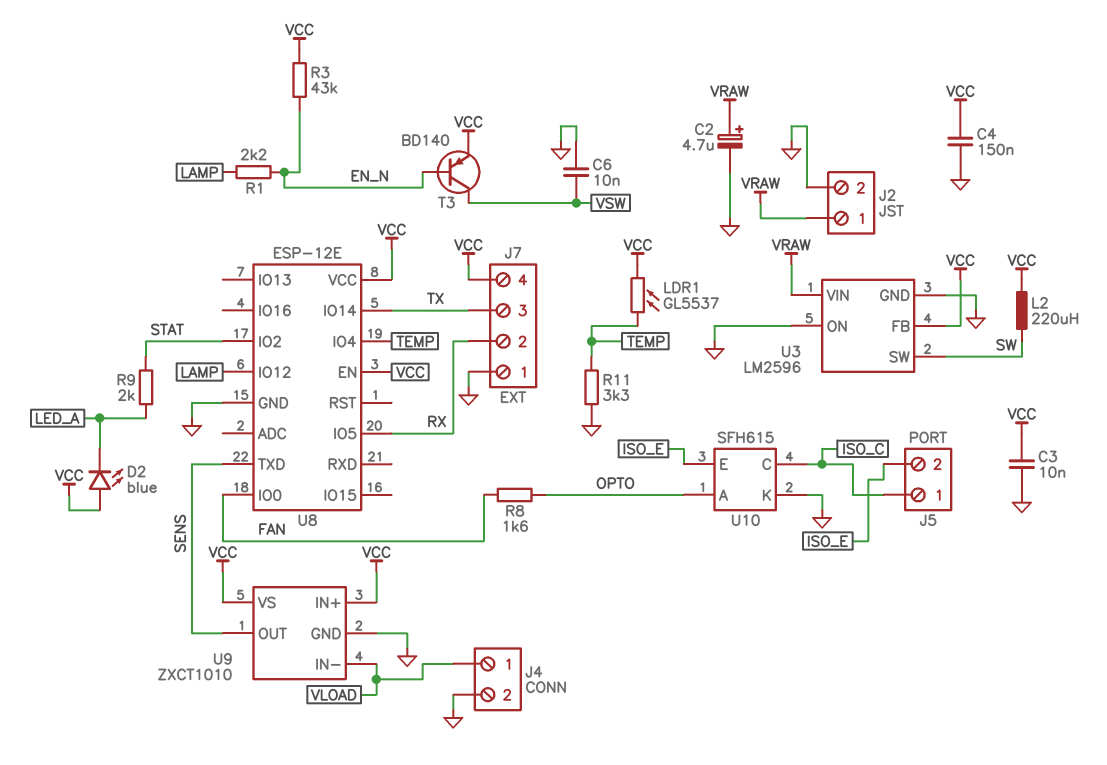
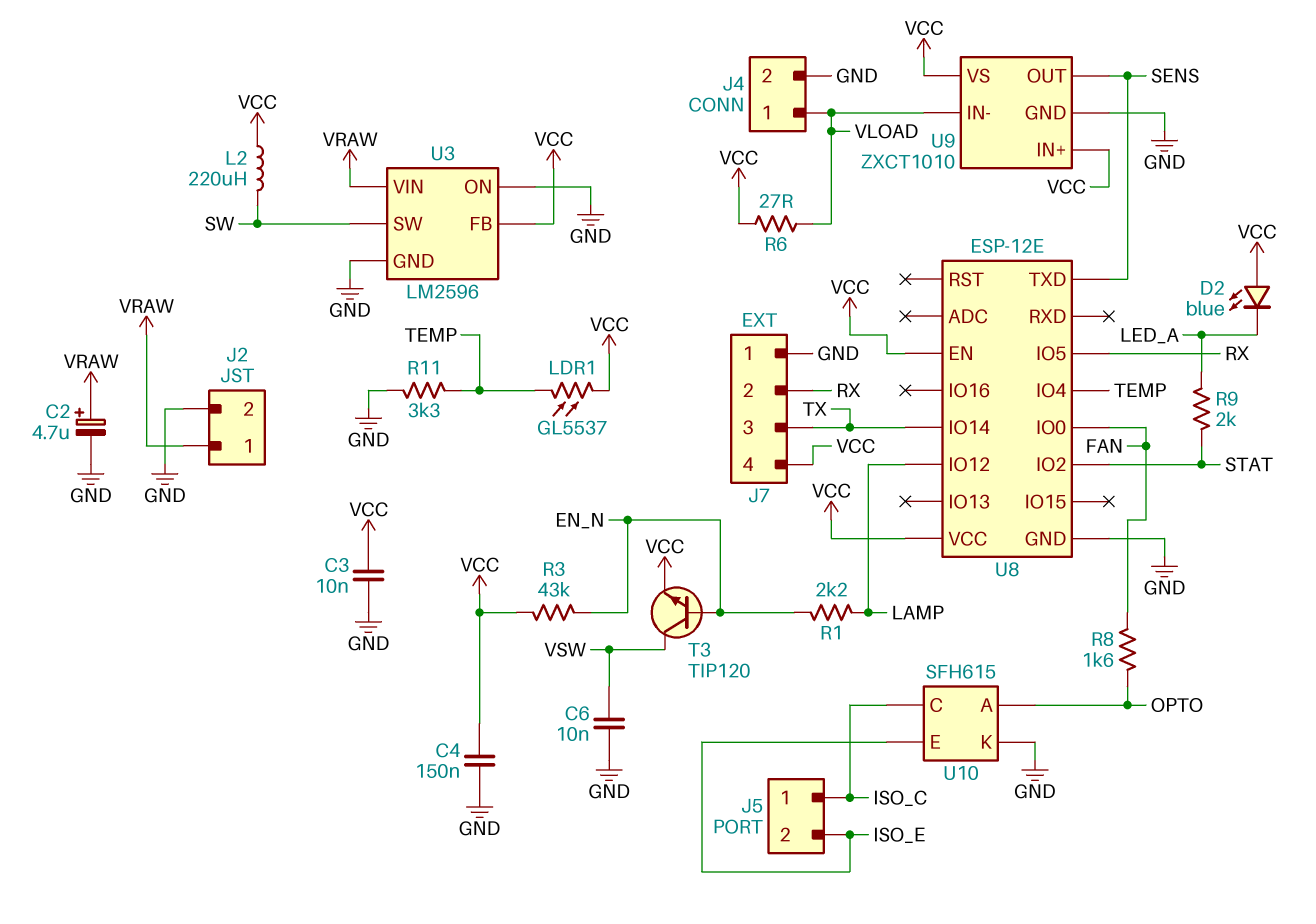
R6: none -> 27 (VCC, VLOAD)
T3: PNP BD140 (B EN_N, C VSW, E VCC) -> NPN TIP120 (B EN_N, C VSW, E VCC)

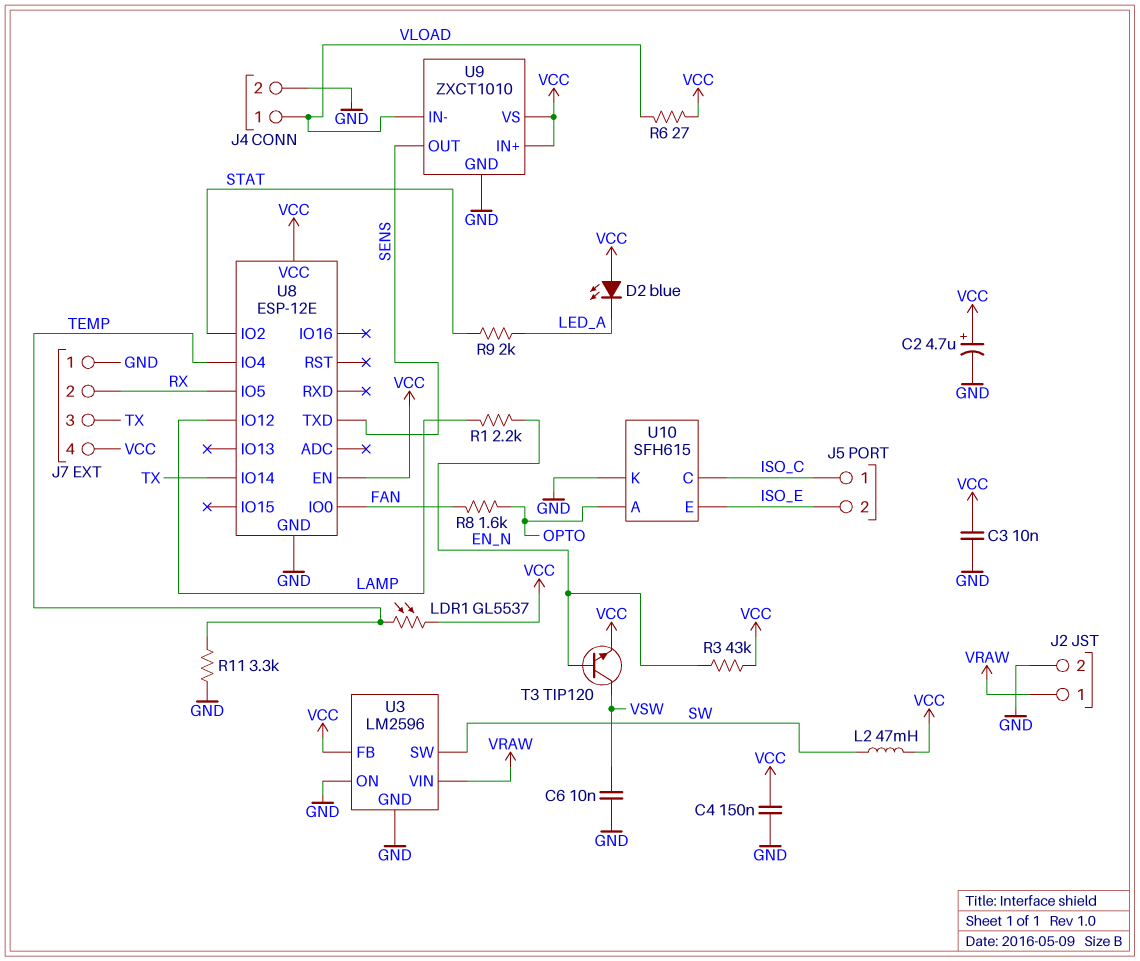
C2: 4.7uF (plus VRAW, minus GND) -> 4.7uF (plus VCC, minus GND)
L2: 220uH (SW, VCC) -> 47mH (SW, VCC)

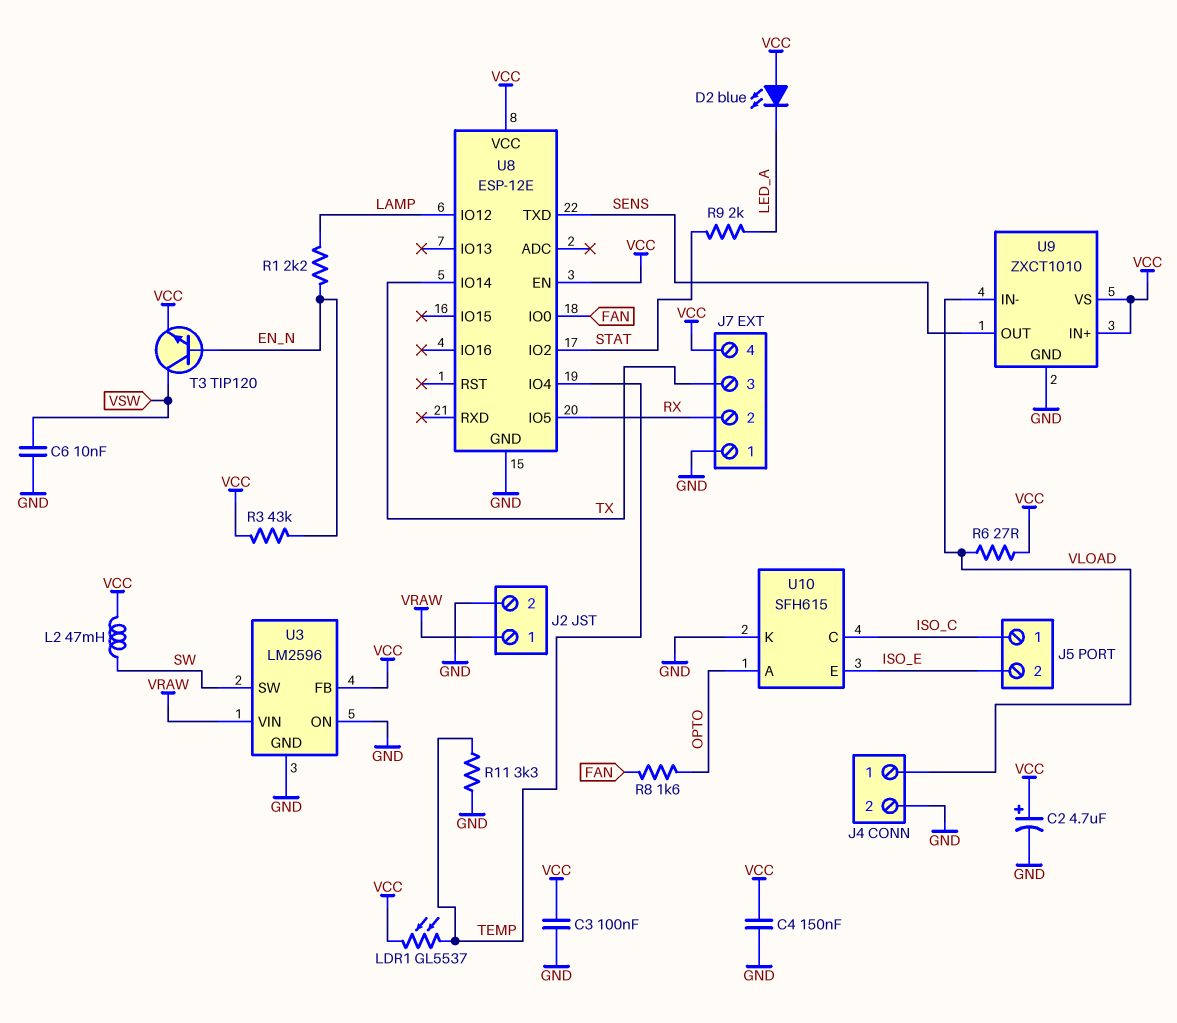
C3: 10nF (GND, VCC) -> 100nF (GND, VCC)

